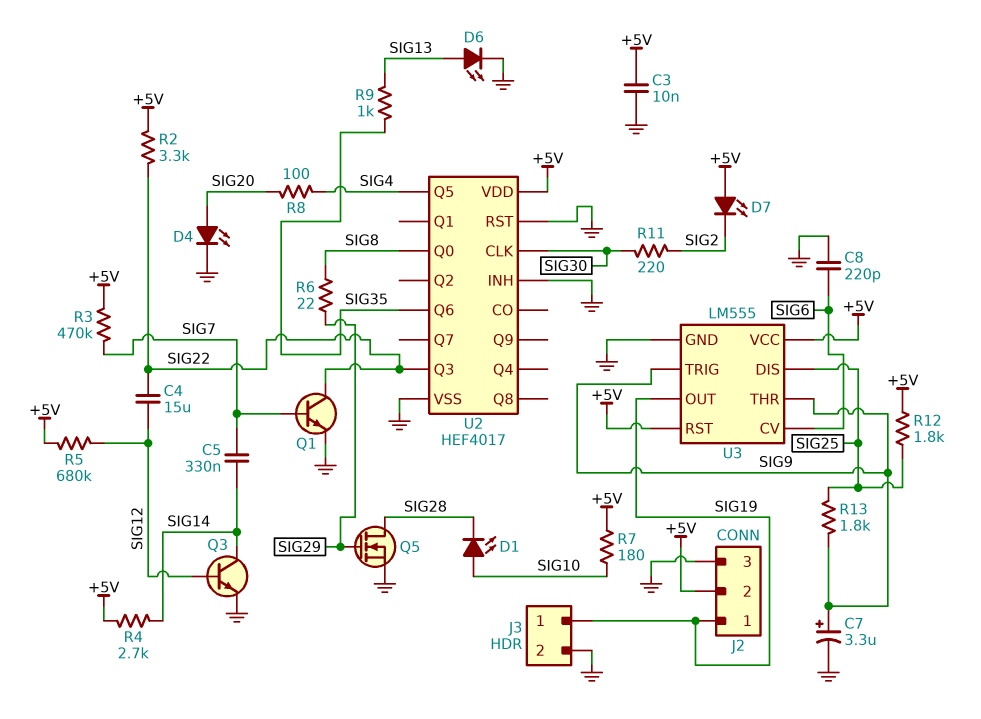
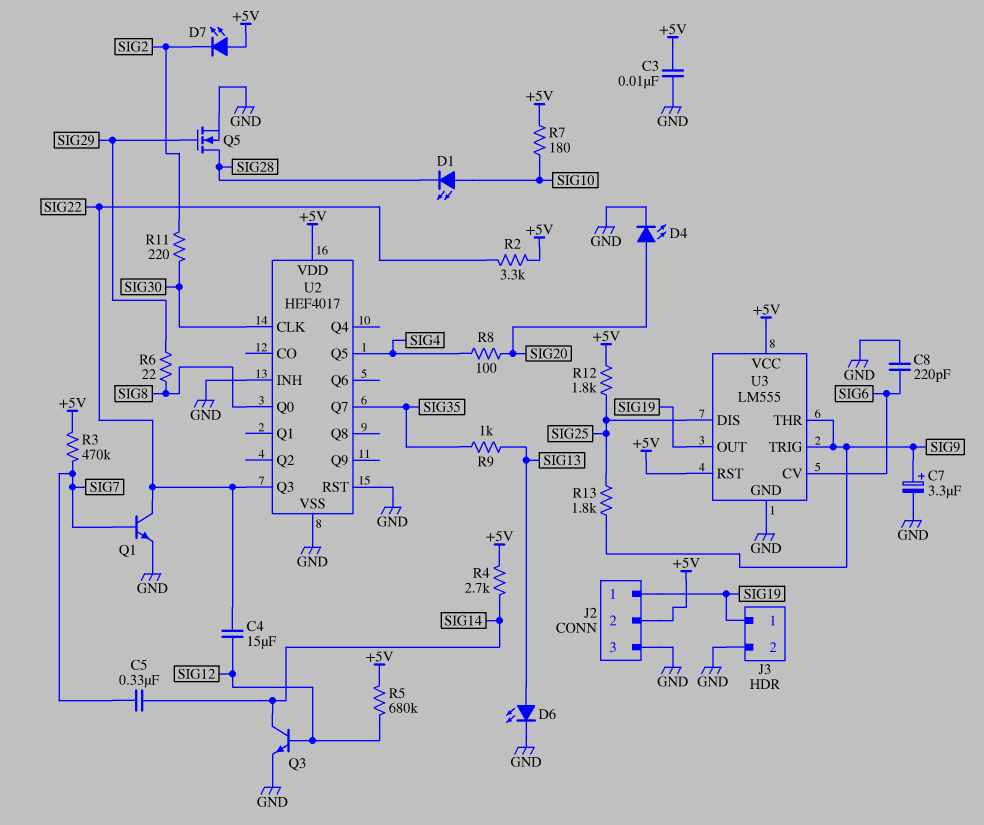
U2 pin Q6: SIG35 -> none
U2 pin Q7: none -> SIG35

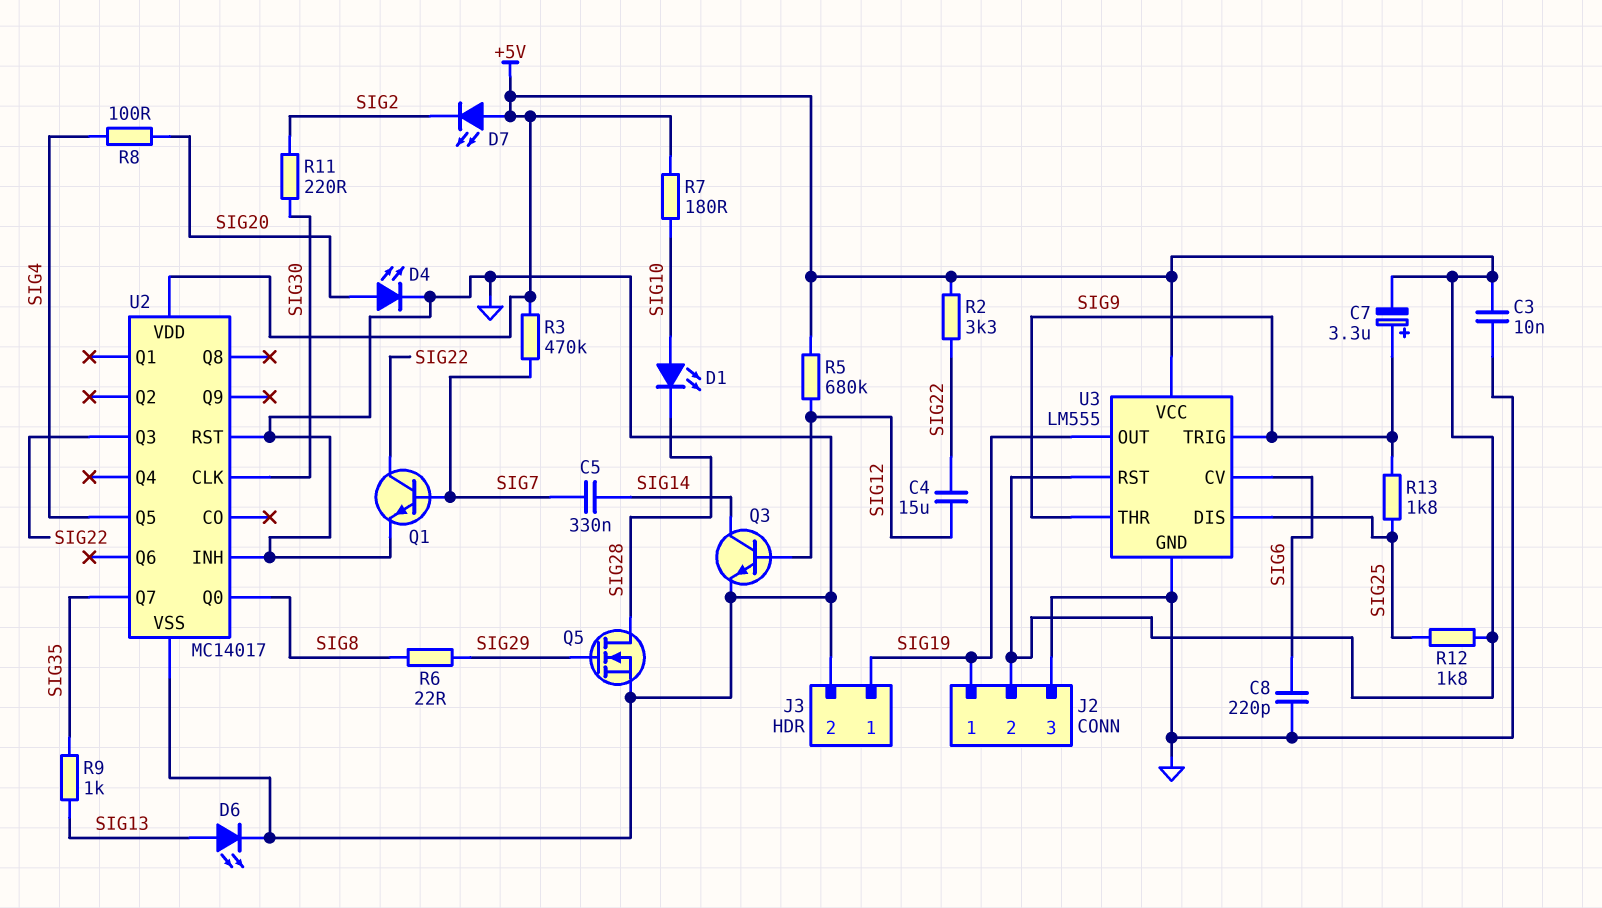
C7: 3.3uF (plus SIG9, minus GND) -> 3.3uF (plus SIG9, minus +5V)
R4: 2.7k (+5V, SIG14) -> none
U2: HEF4017 -> MC14017

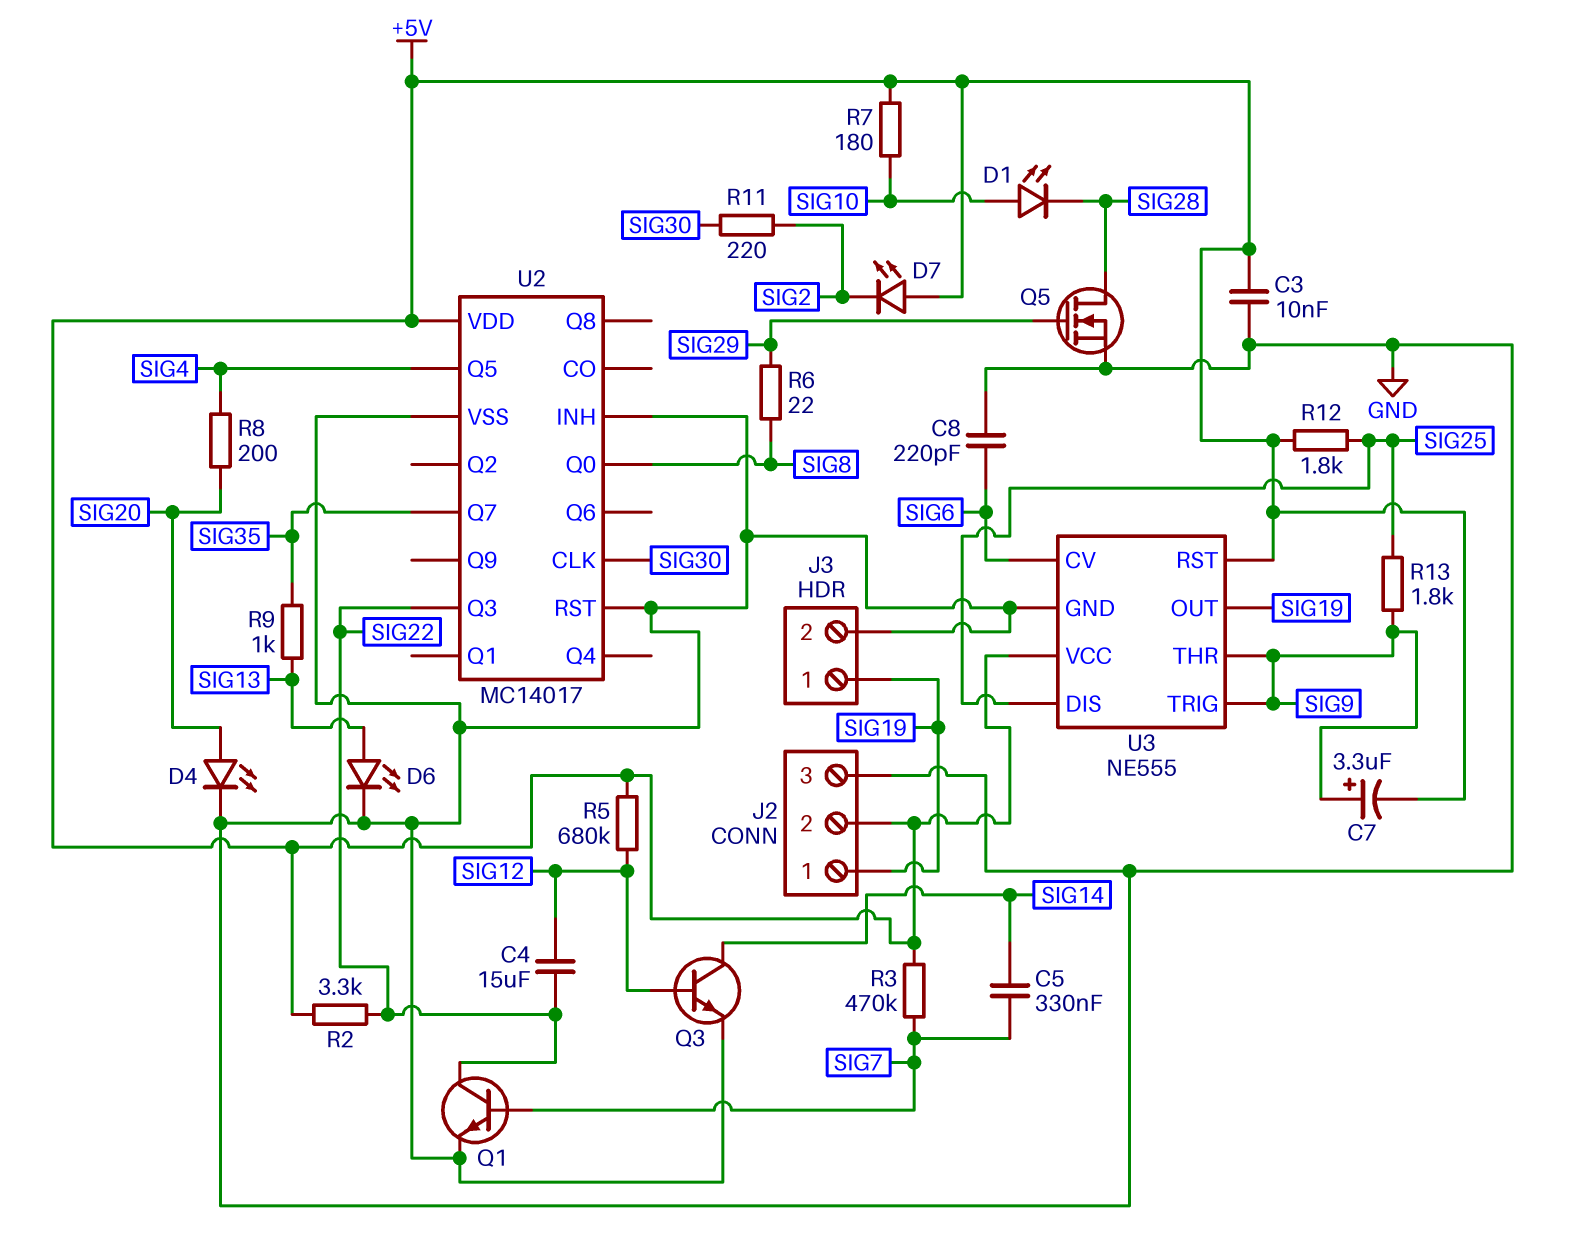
R8: 100 (SIG4, SIG20) -> 200 (SIG4, SIG20)
U3: LM555 -> NE555

